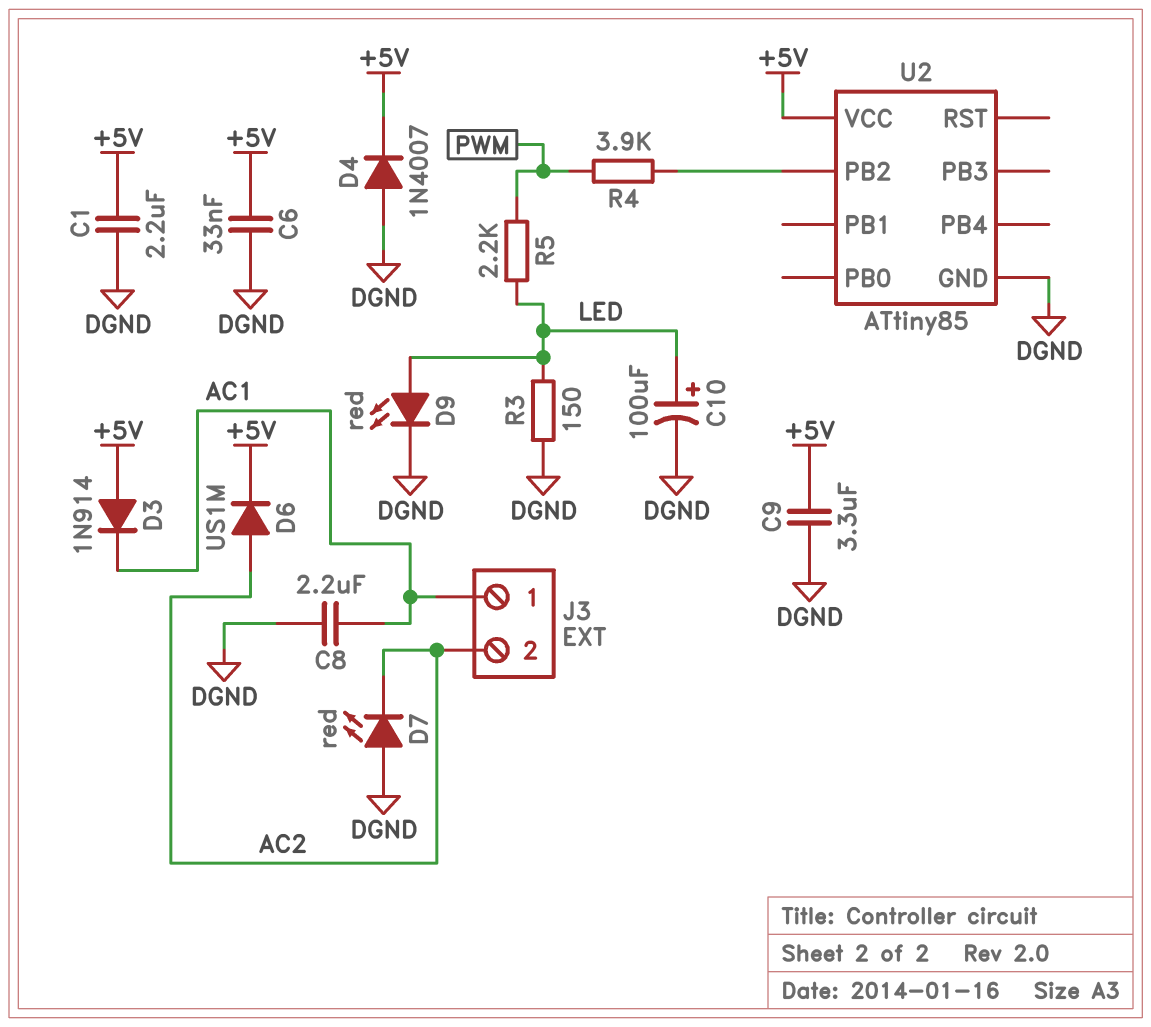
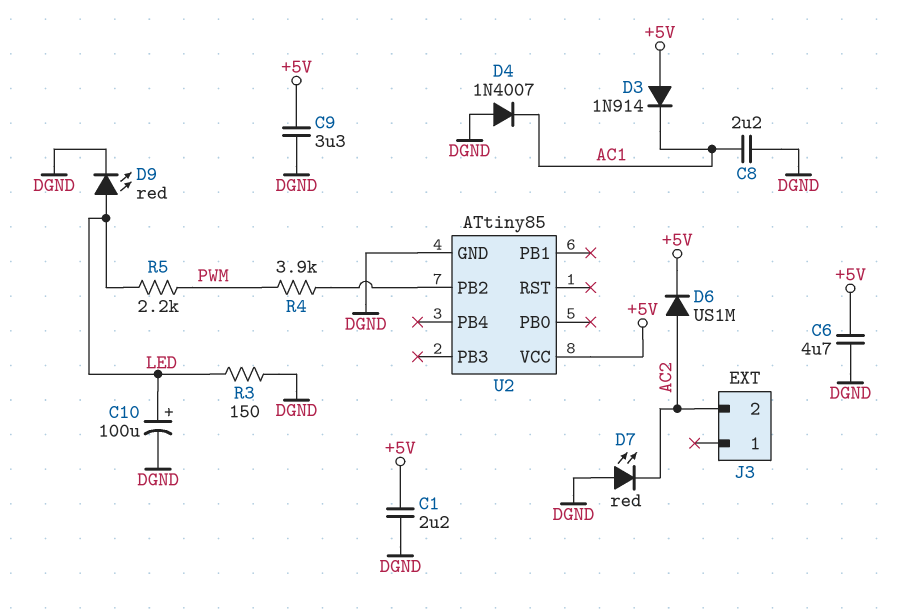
C6: 33nF (+5V, DGND) -> 4.7uF (+5V, DGND)
D4: diode 1N4007 (A DGND, K +5V) -> diode 1N4007 (A DGND, K AC1)
J3 pin 1: AC1 -> none

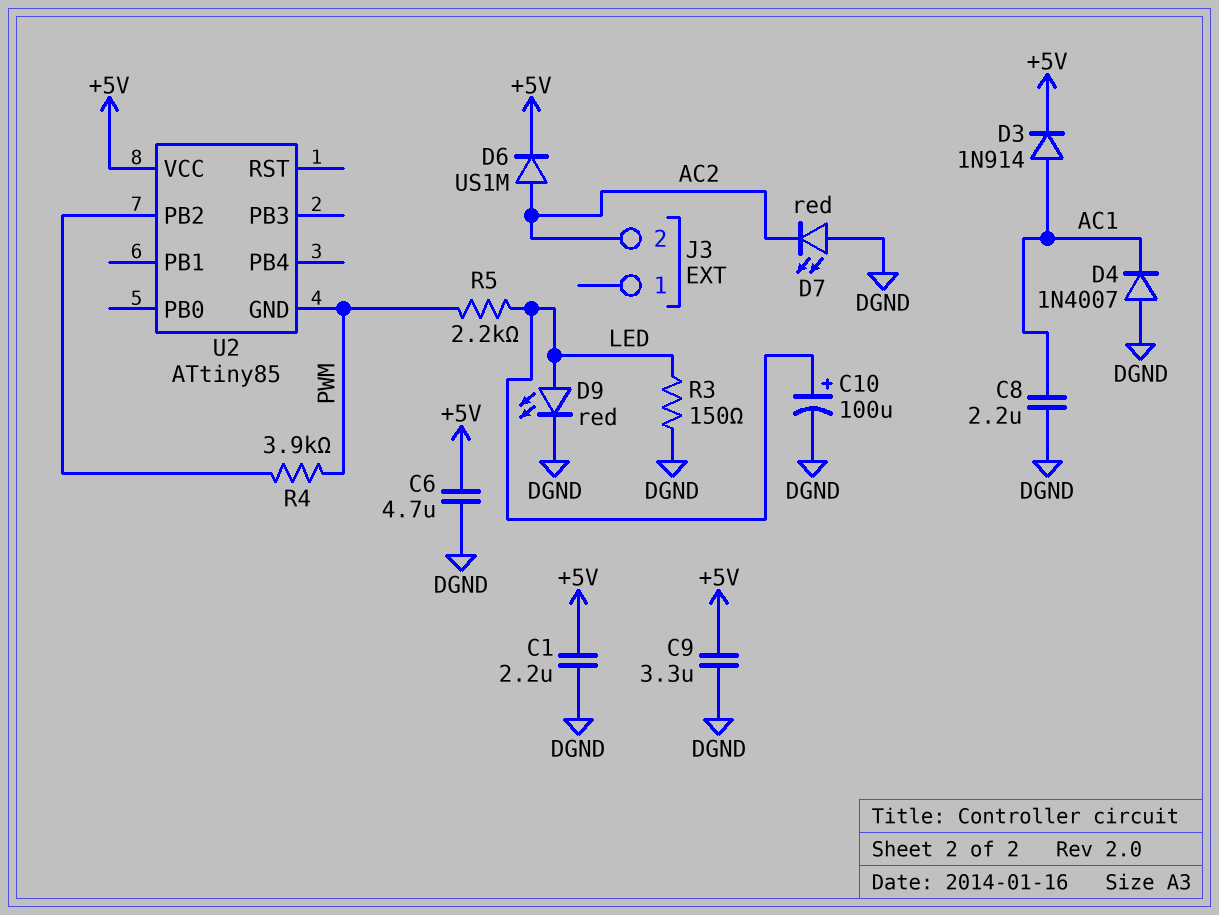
D3: diode 1N914 (A +5V, K AC1) -> diode 1N914 (A AC1, K +5V)
U2 pin GND: DGND -> PWM

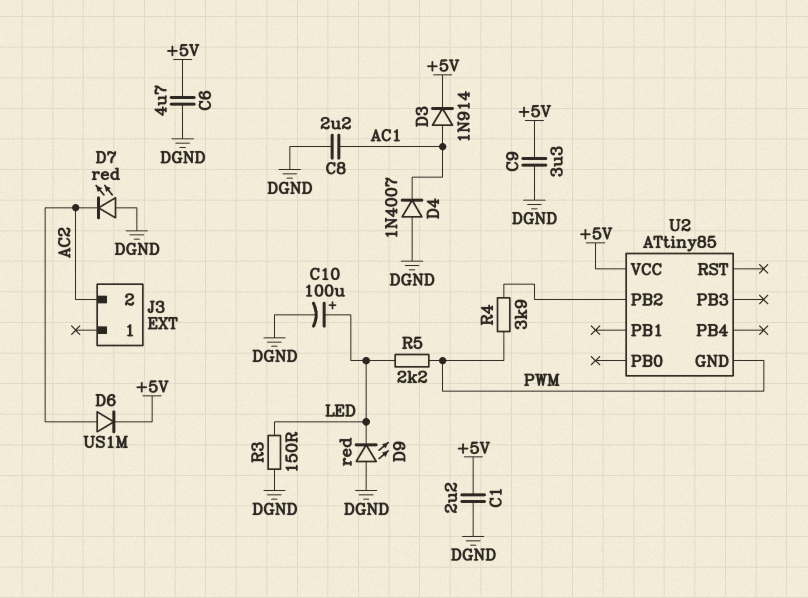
D9: LED red (A LED, K DGND) -> LED red (A DGND, K LED)

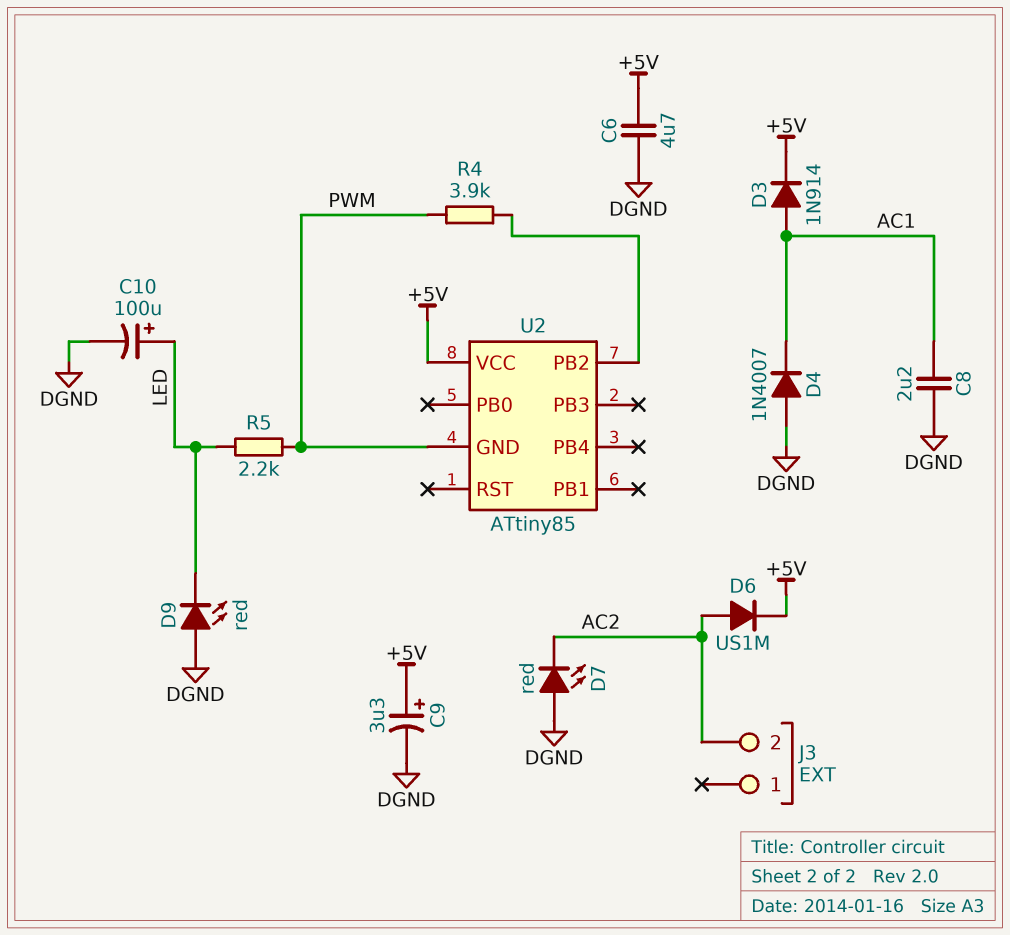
C1: 2.2uF (+5V, DGND) -> none
C9: 3.3uF (+5V, DGND) -> 3.3uF (plus +5V, minus DGND)
R3: 150 (DGND, LED) -> none

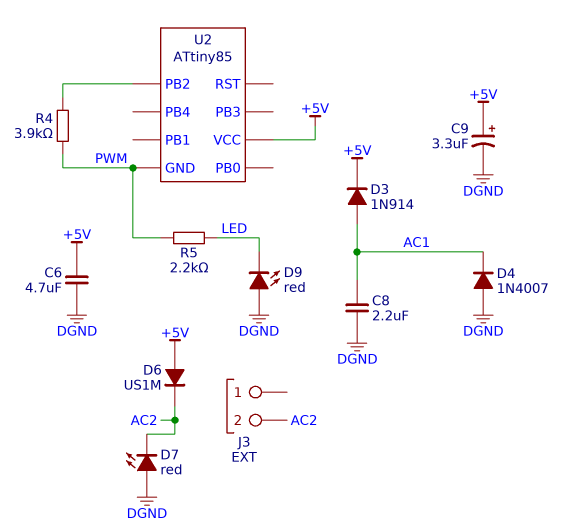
C10: 100uF (plus LED, minus DGND) -> none
D6: diode US1M (A AC2, K +5V) -> diode US1M (A +5V, K AC2)

